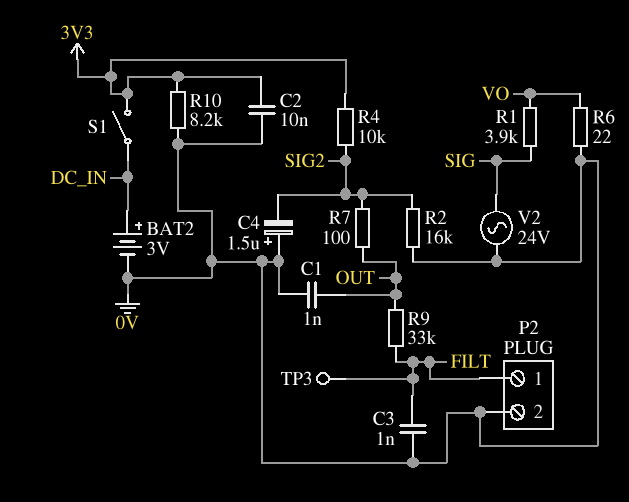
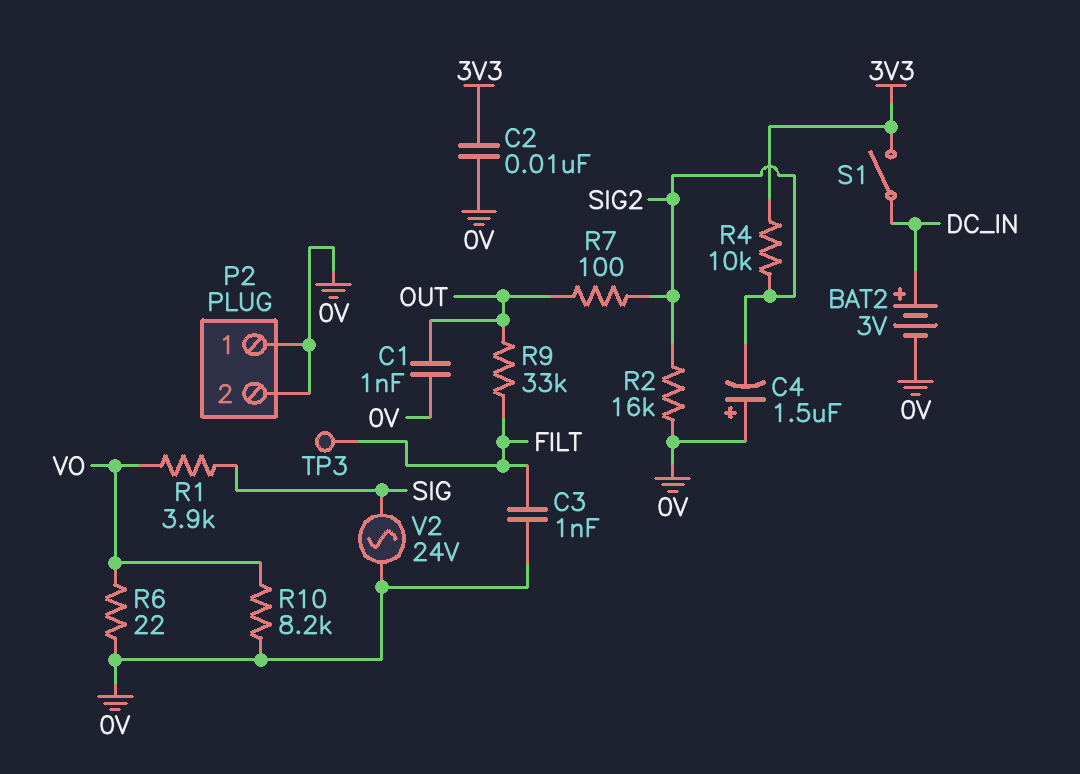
P2 pin 1: FILT -> 0V
R10: 8.2k (0V, 3V3) -> 8.2k (0V, VO)

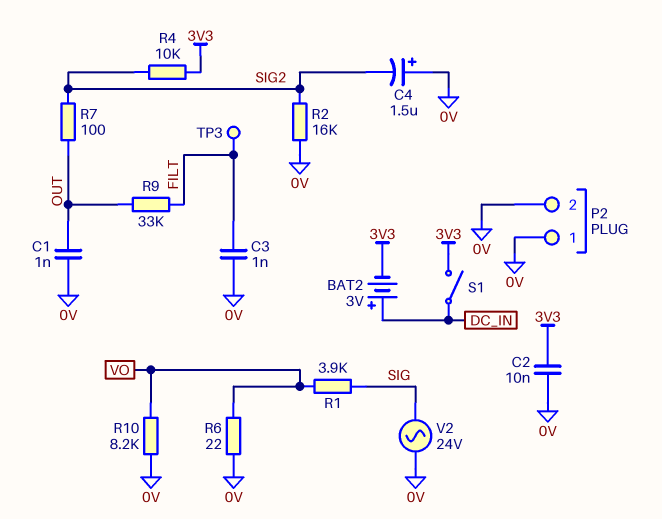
BAT2: 3V (plus DC_IN, minus 0V) -> 3V (plus DC_IN, minus 3V3)

